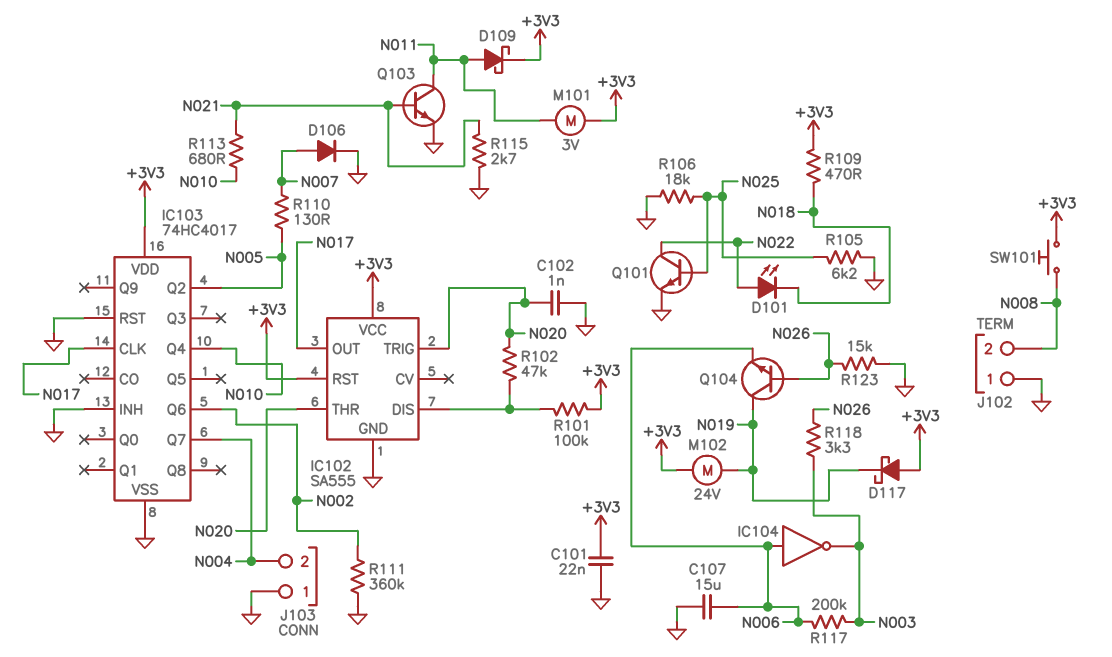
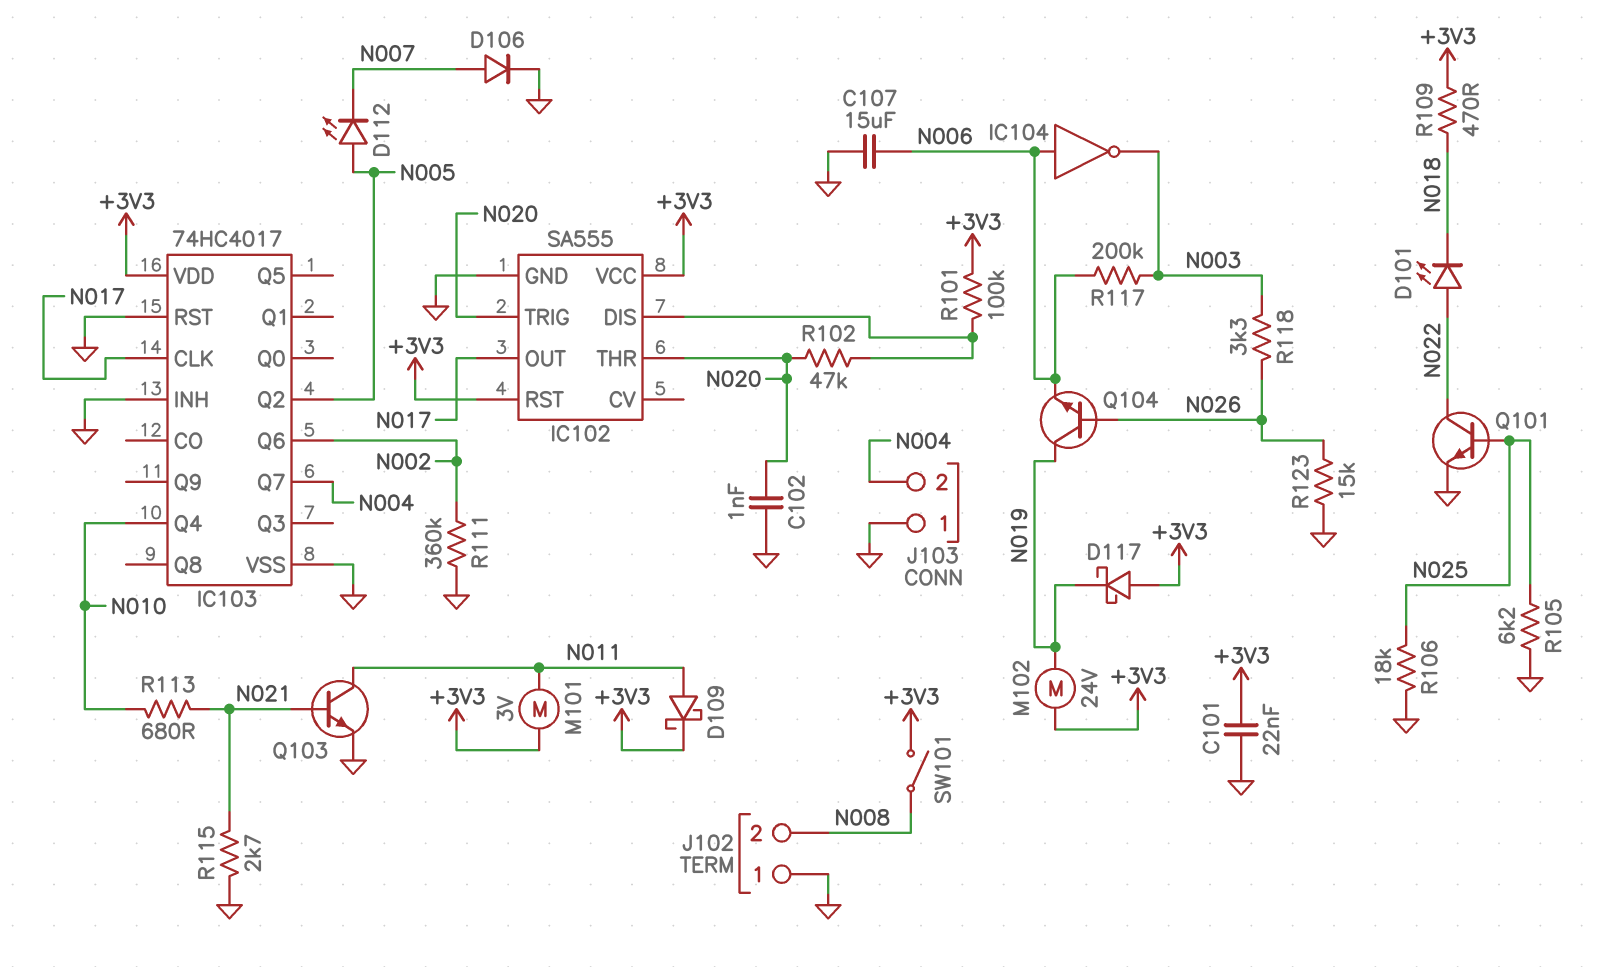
D112: none -> LED (A N005, K N007)
R110: 130 (N005, N007) -> none
SW101: button (+3V3, N008) -> switch (+3V3, N008)

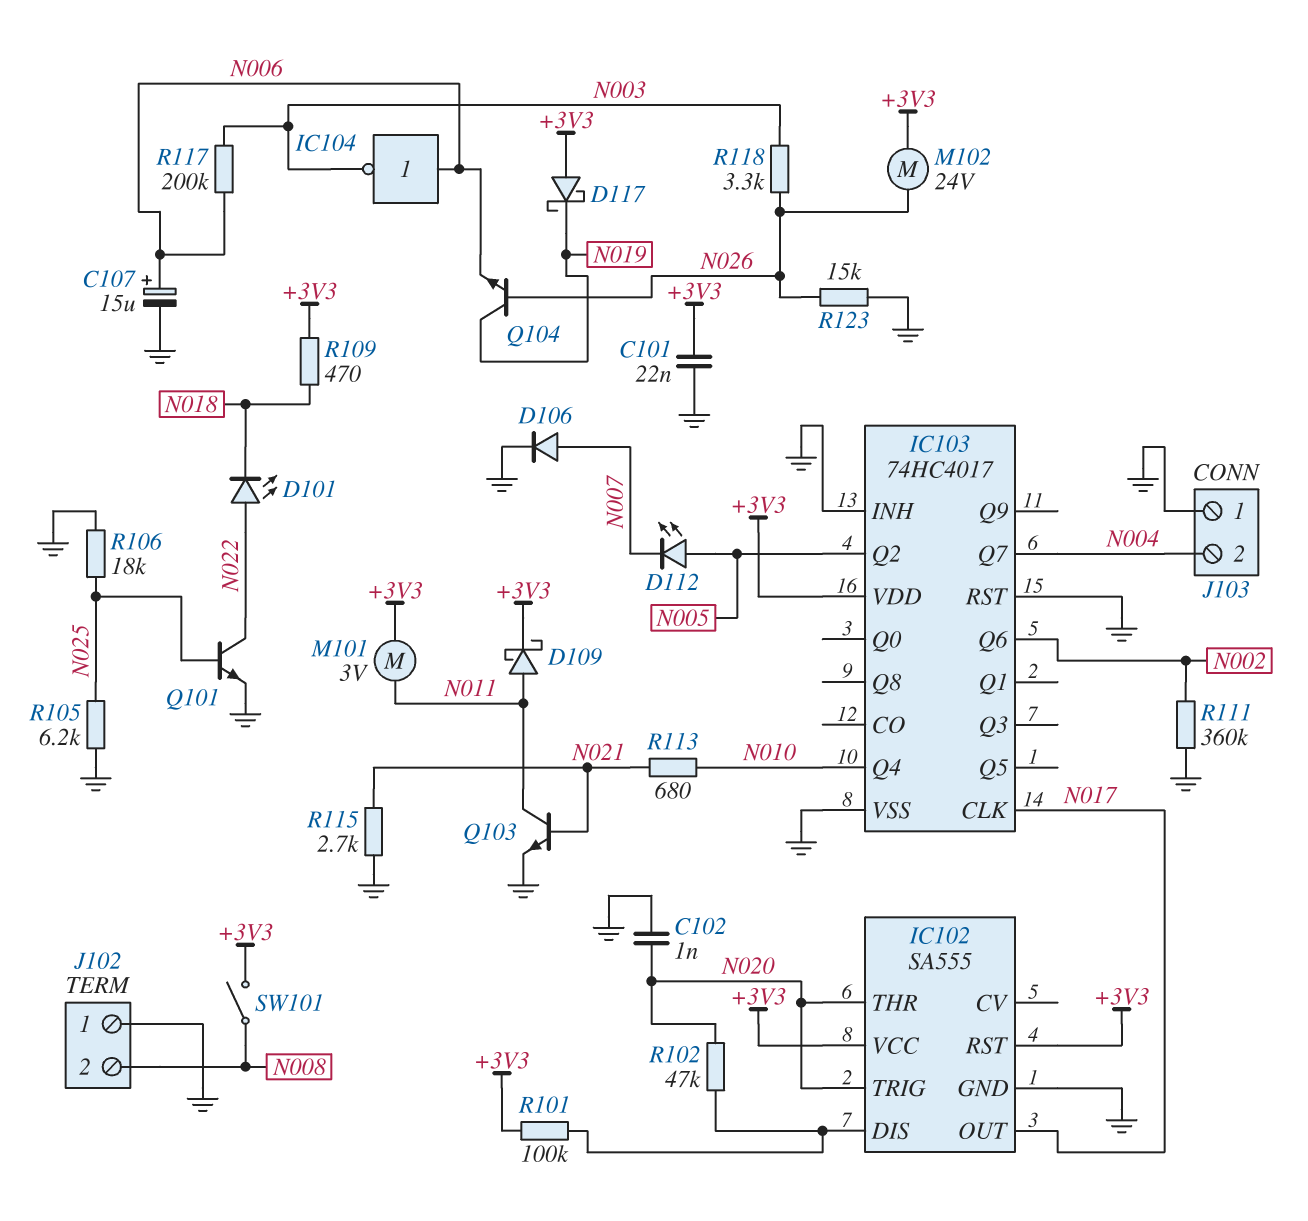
C107: 15uF (GND, N006) -> 15uF (plus N006, minus GND)
M102: motor 24V (+3V3, N019) -> motor 24V (+3V3, N026)

